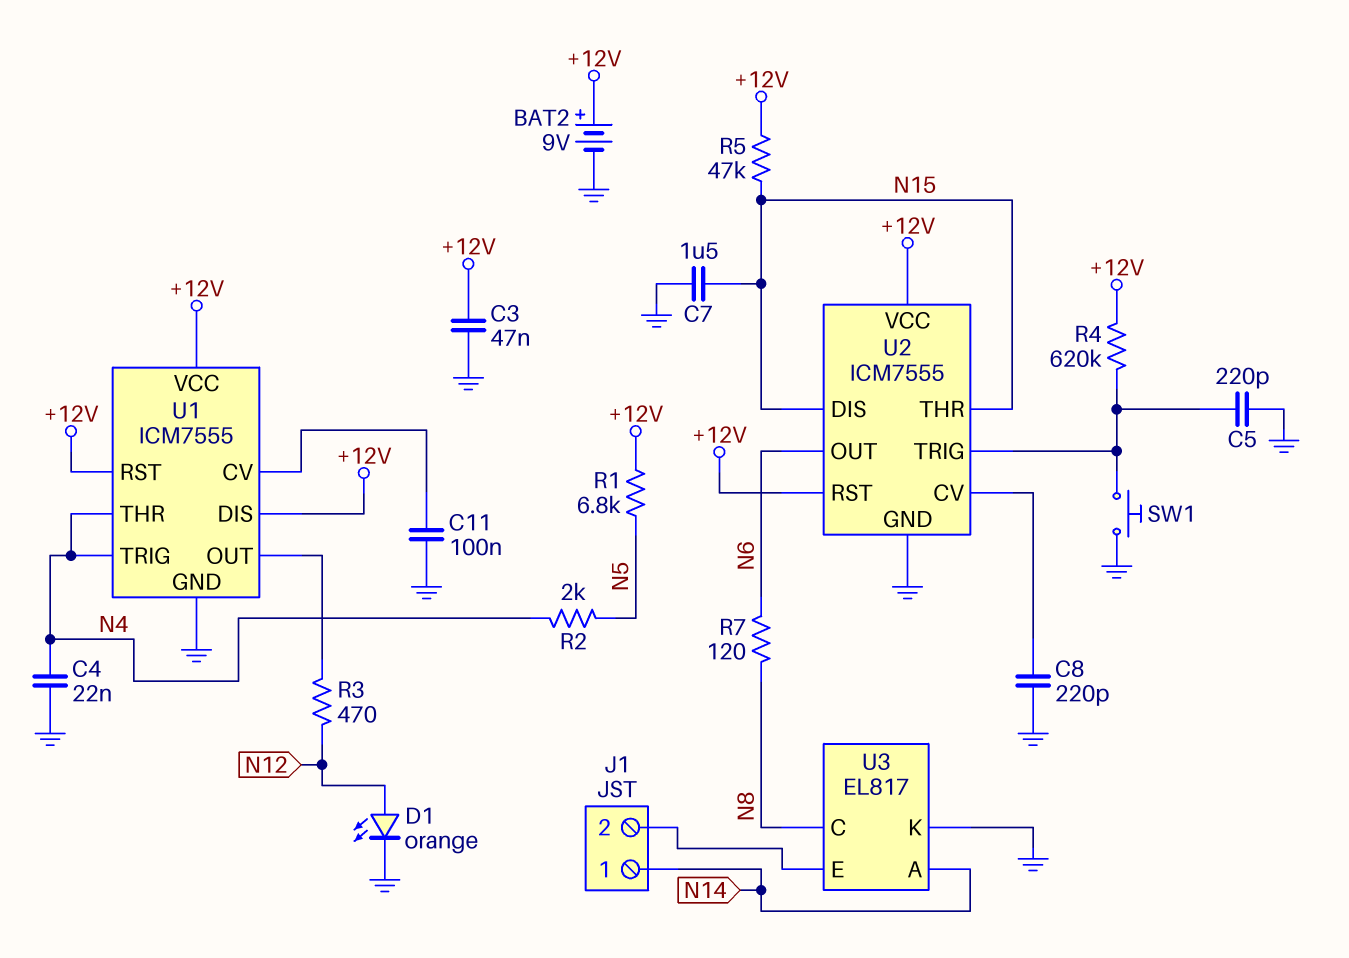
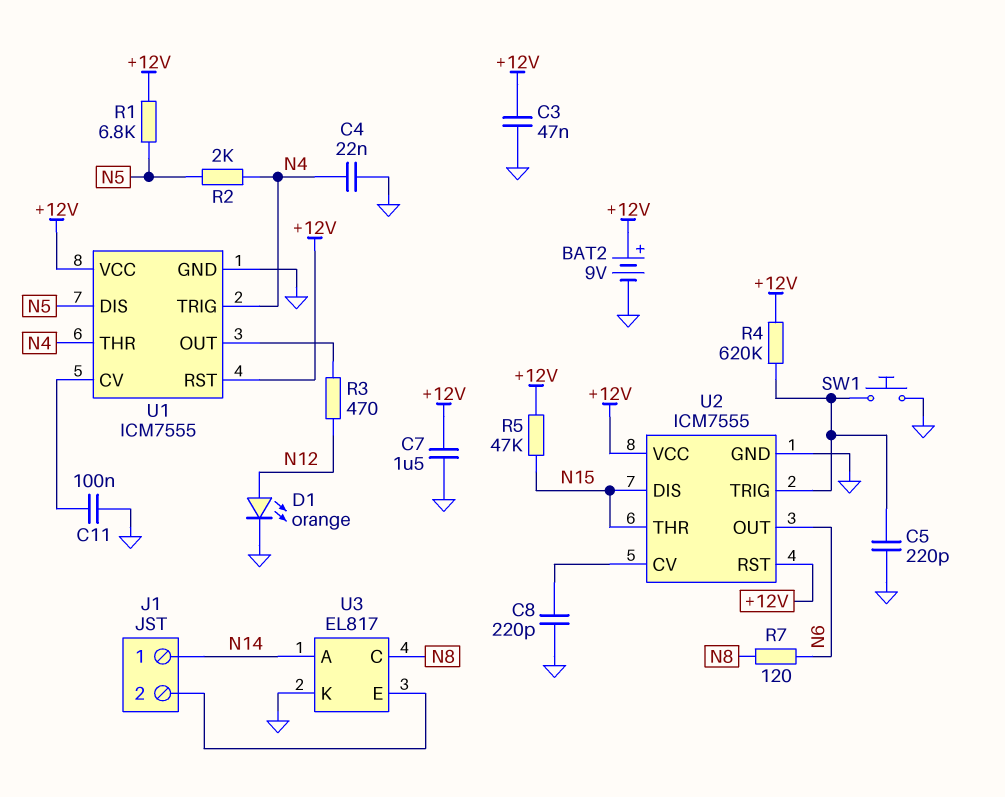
C7: 1.5uF (GND, N15) -> 1.5uF (+12V, GND)
U1 pin DIS: +12V -> N5

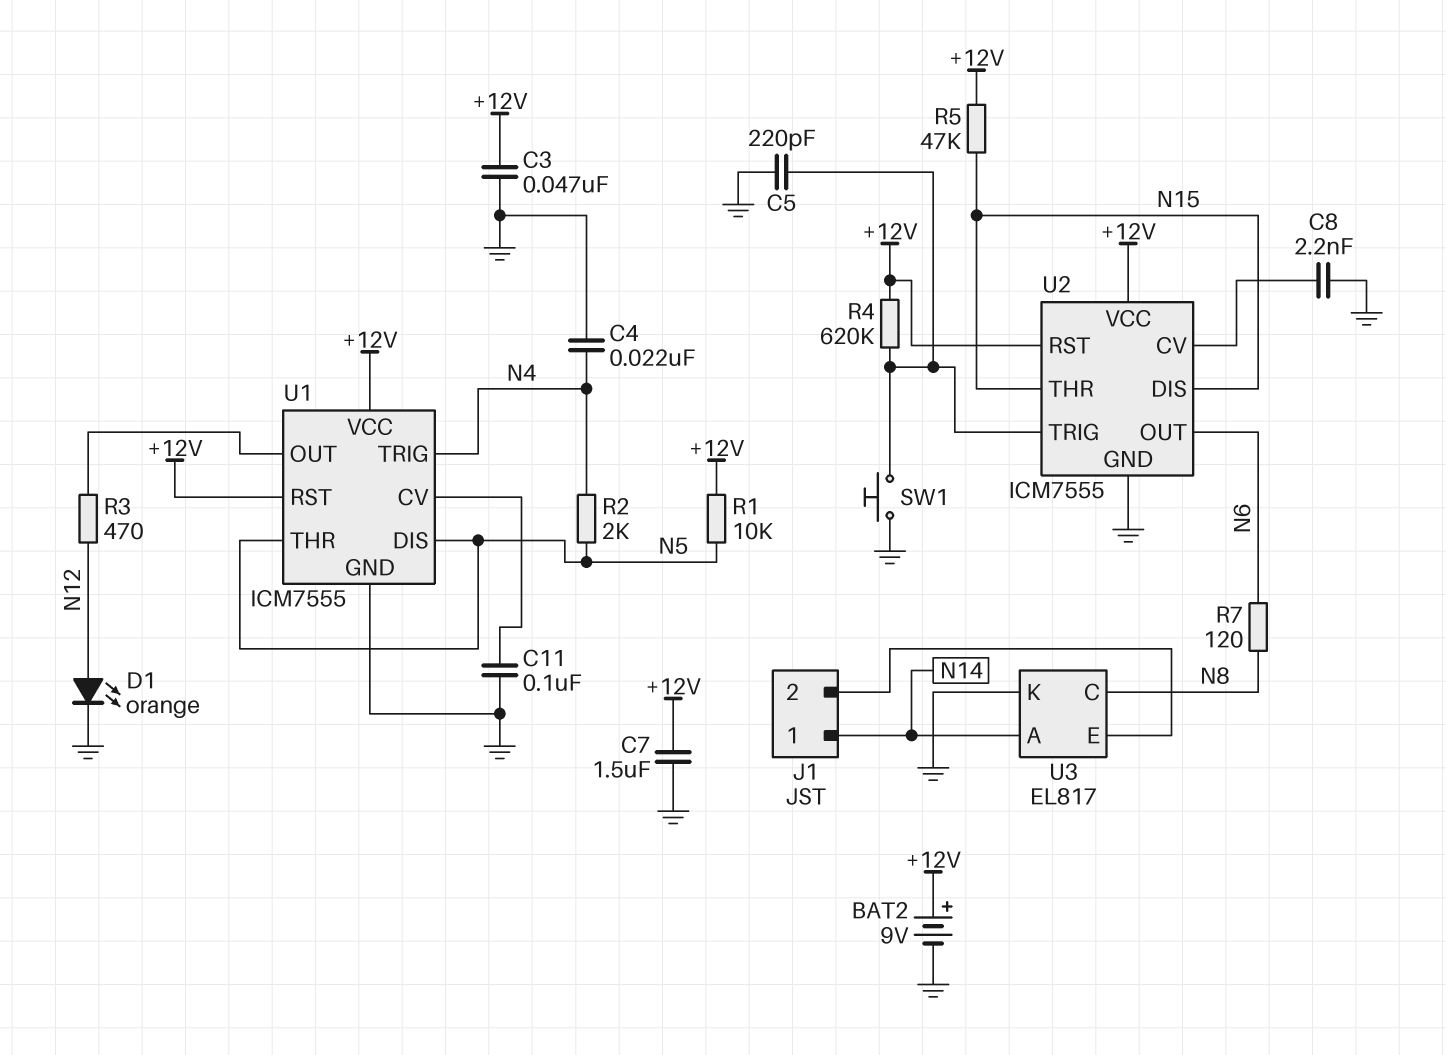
C8: 220pF (GND, U2/CV) -> 2.2nF (GND, U2/CV)
R1: 6.8k (+12V, N5) -> 10k (+12V, N5)
U1 pin THR: N4 -> N5

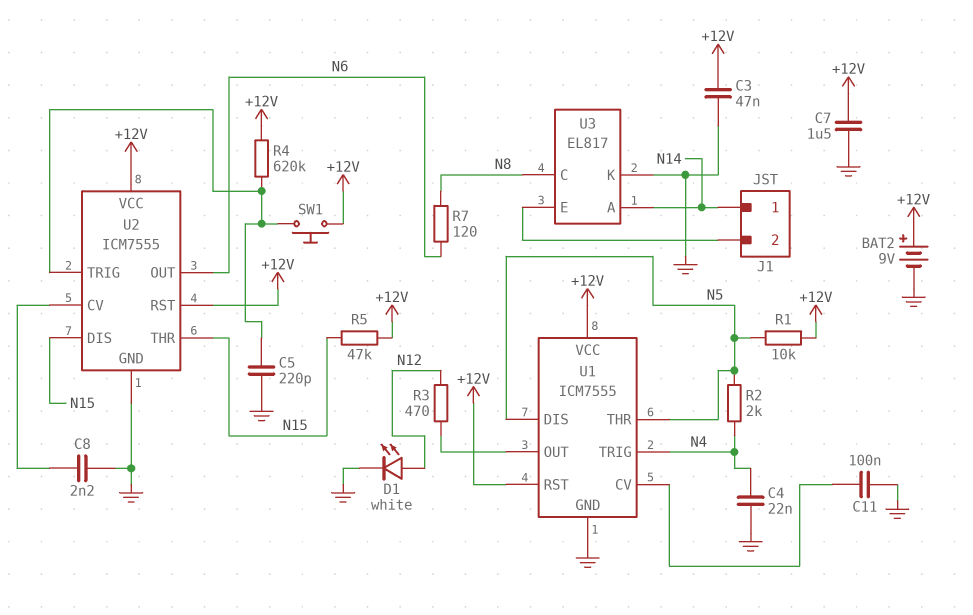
D1: LED orange (A N12, K GND) -> LED white (A N12, K GND)
SW1: button (GND, U2/TRIG) -> button (+12V, U2/TRIG)

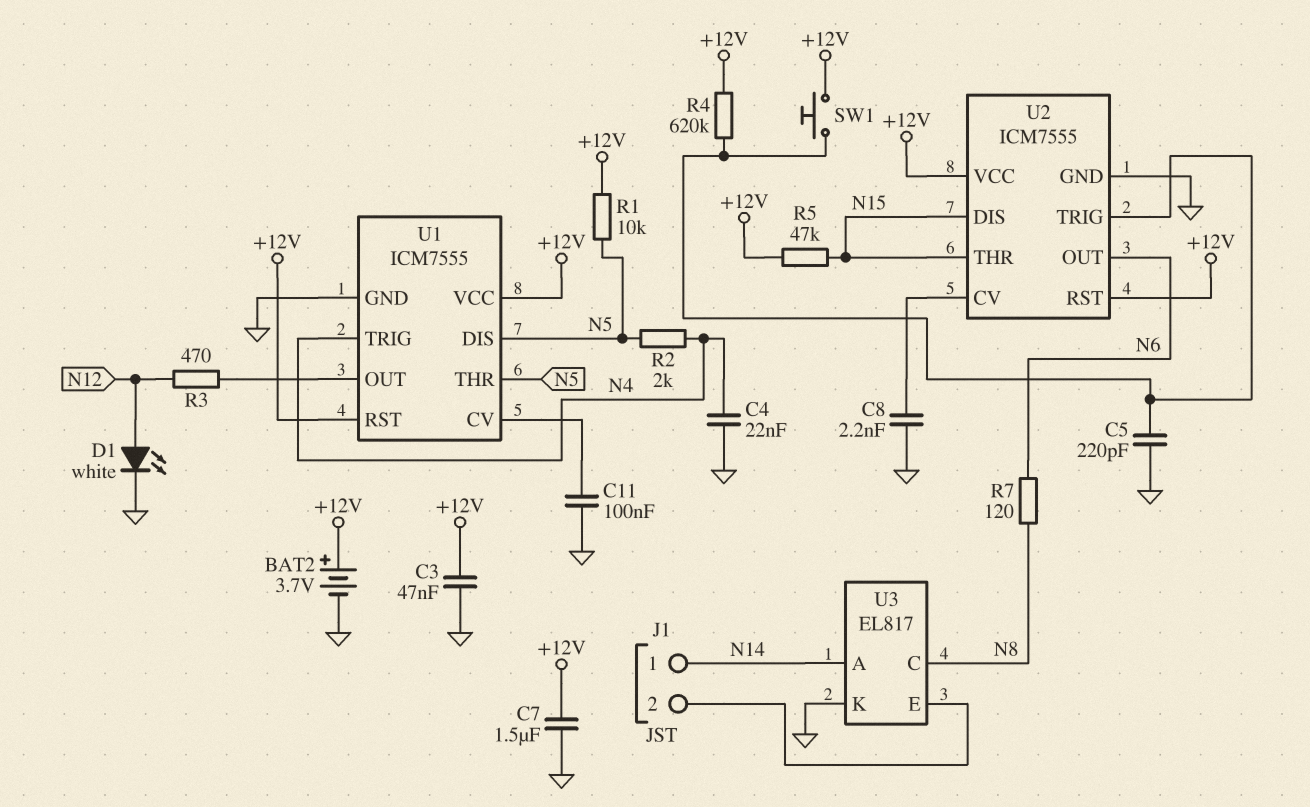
BAT2: 9V (plus +12V, minus GND) -> 3.7V (plus +12V, minus GND)

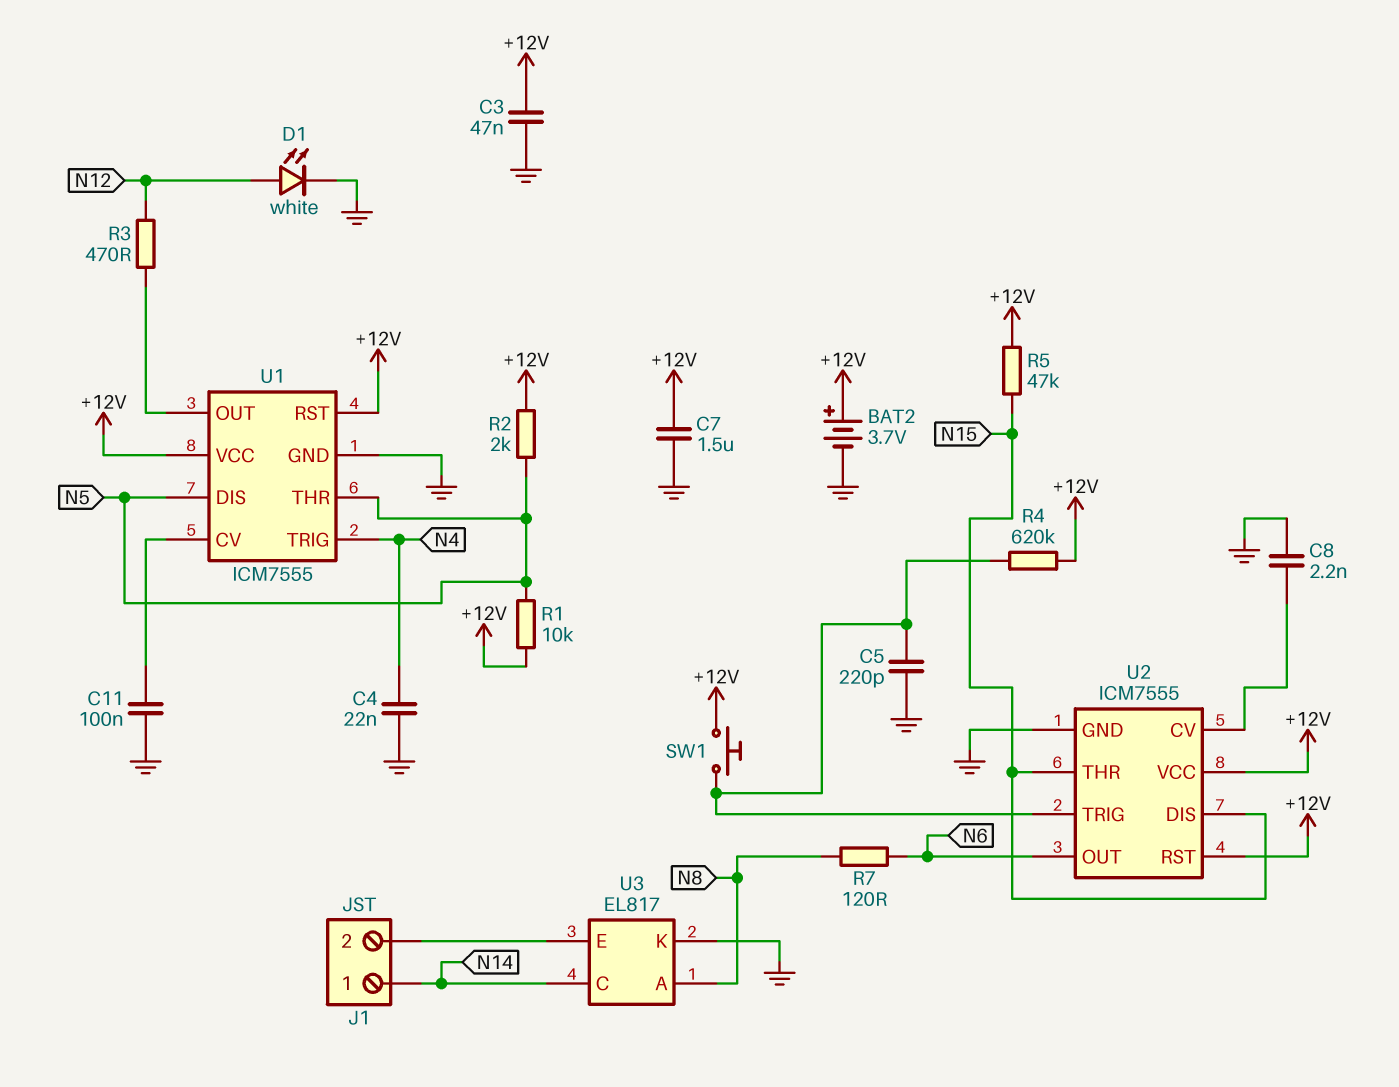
R2: 2k (N4, N5) -> 2k (+12V, N5)
U3 pin A: N14 -> N8
U3 pin C: N8 -> N14

